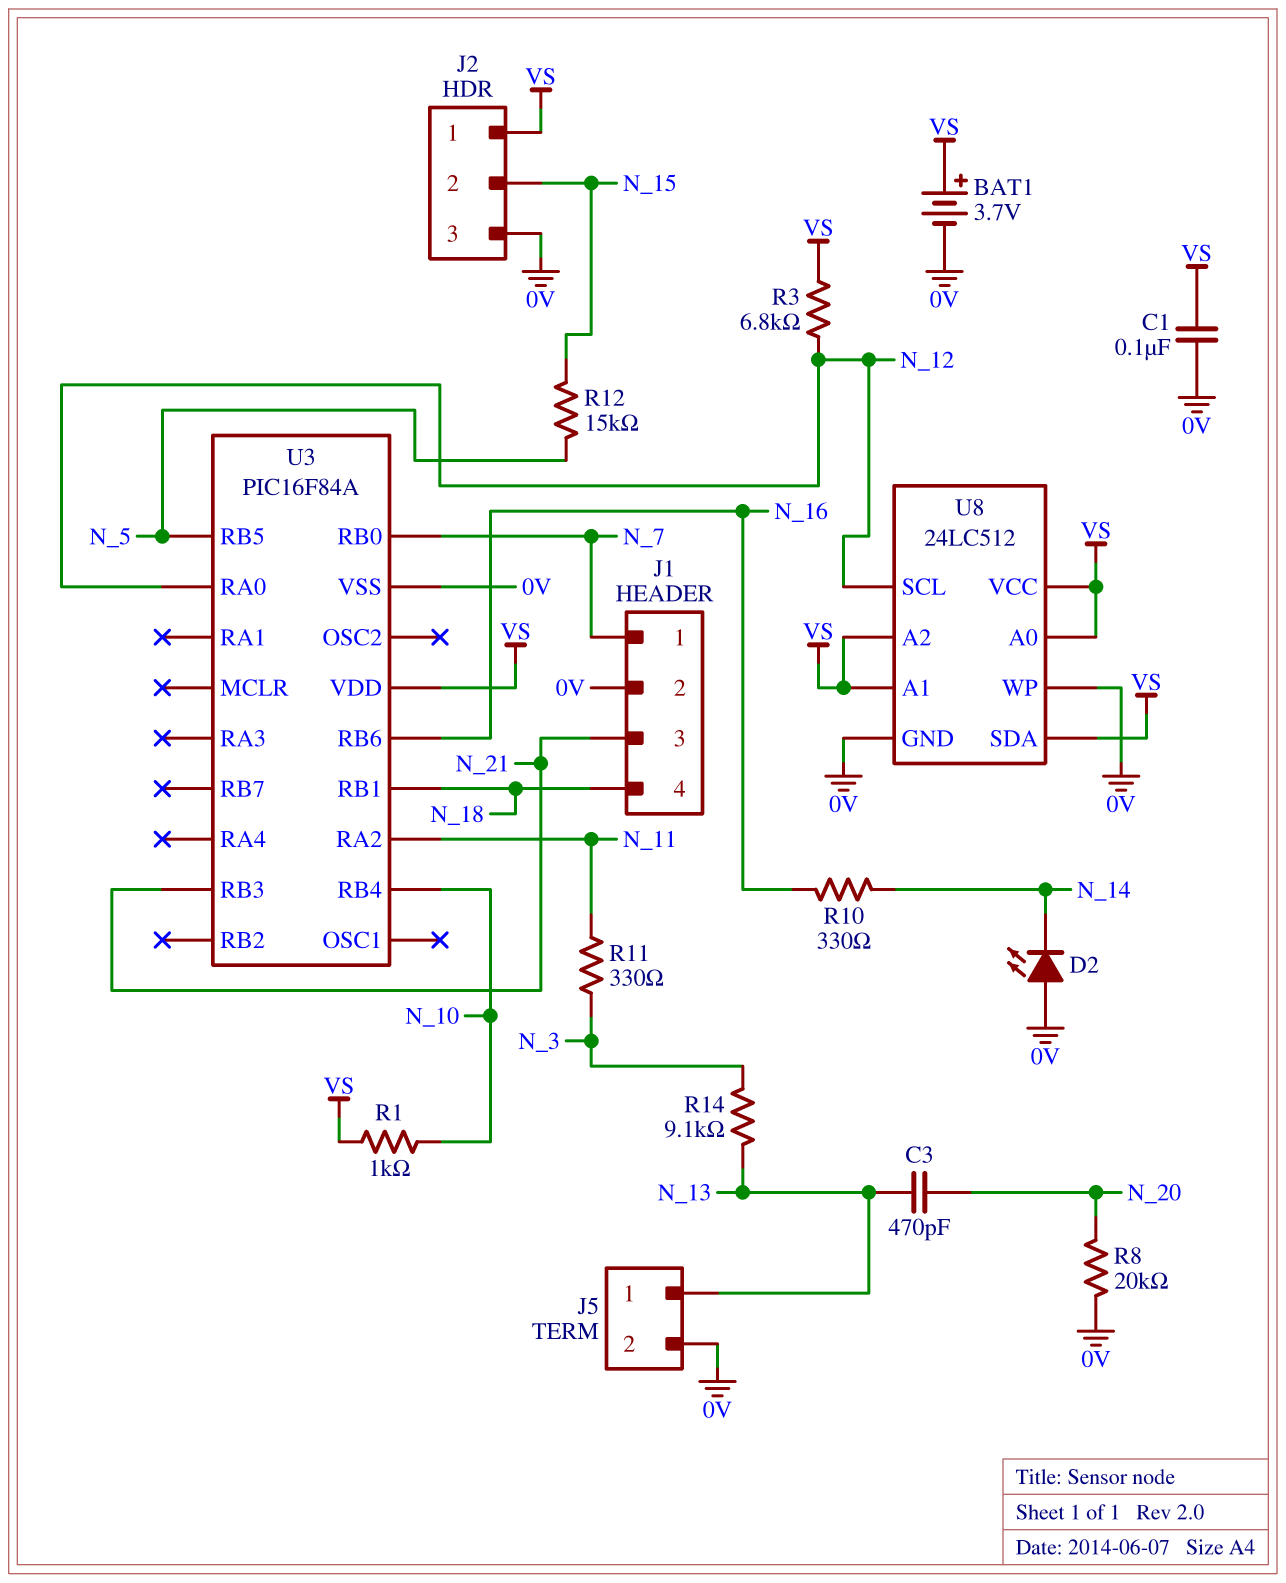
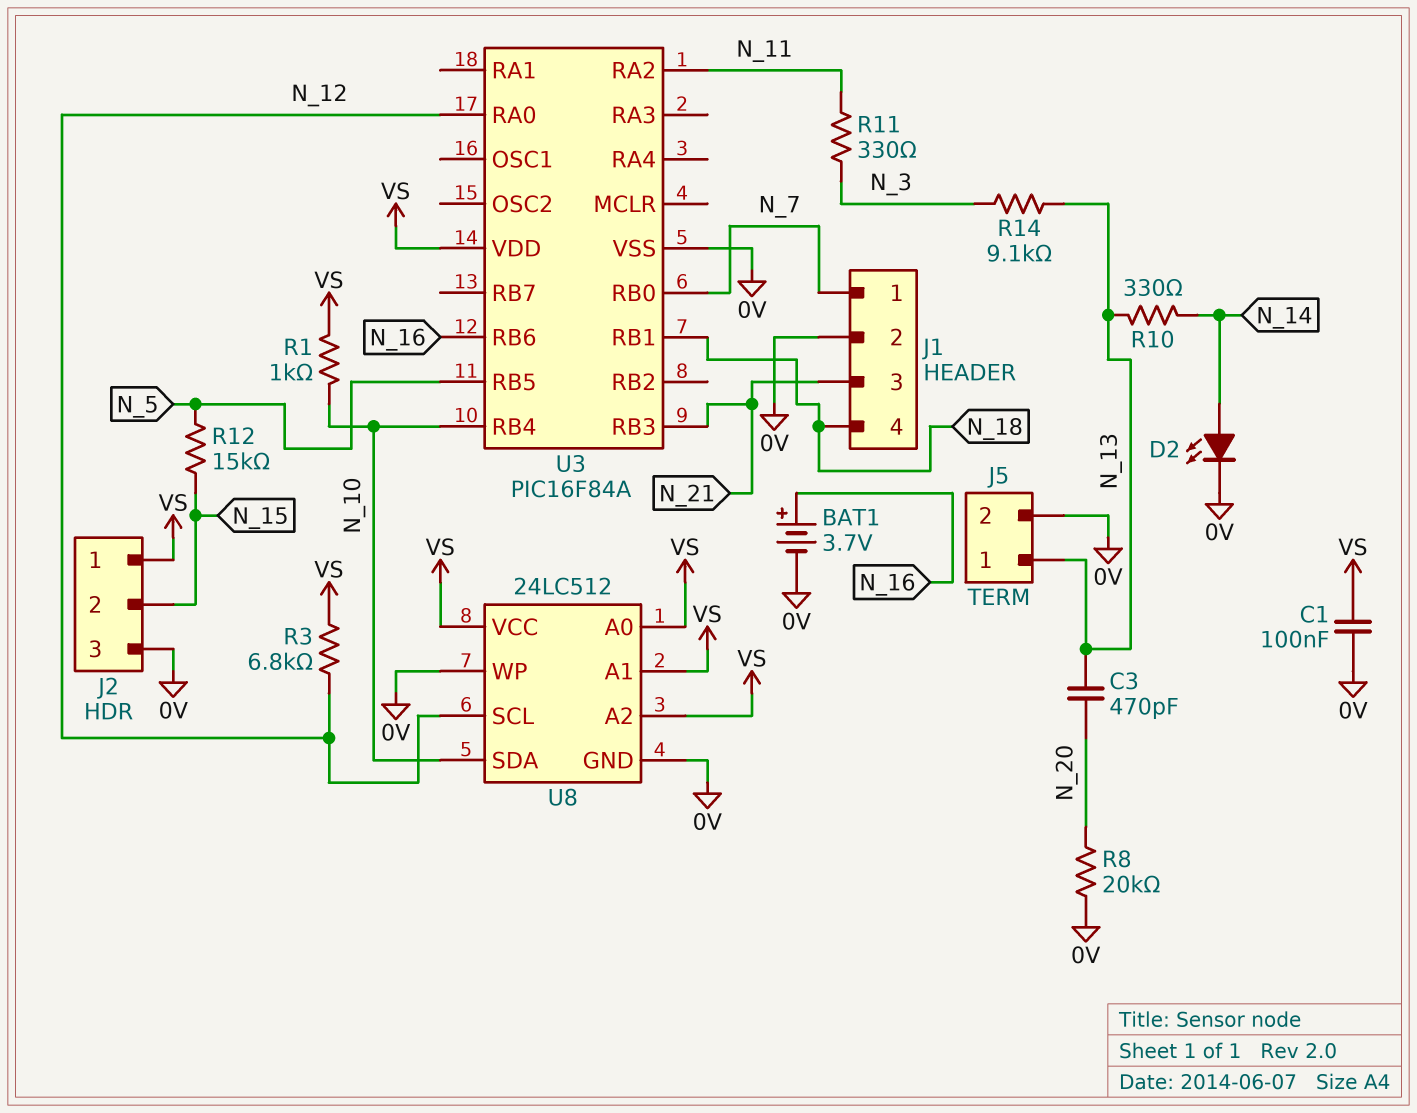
BAT1: 3.7V (plus VS, minus 0V) -> 3.7V (plus N_16, minus 0V)
D2: LED (A 0V, K N_14) -> LED (A N_14, K 0V)
R10: 330 (N_14, N_16) -> 330 (N_13, N_14)
U8 pin SDA: VS -> N_10

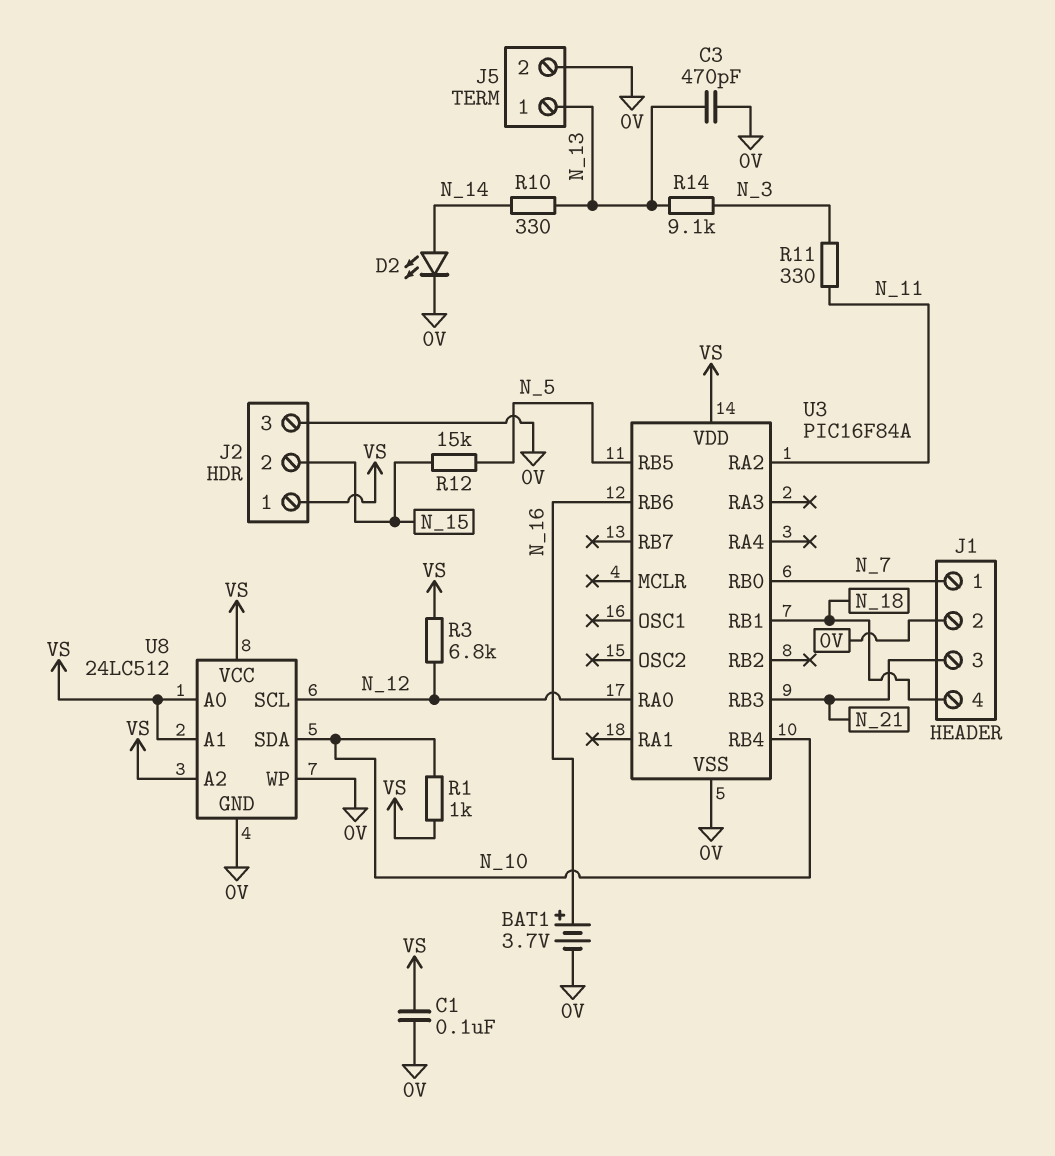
C3: 470pF (N_13, N_20) -> 470pF (0V, N_13)
R8: 20k (0V, N_20) -> none

